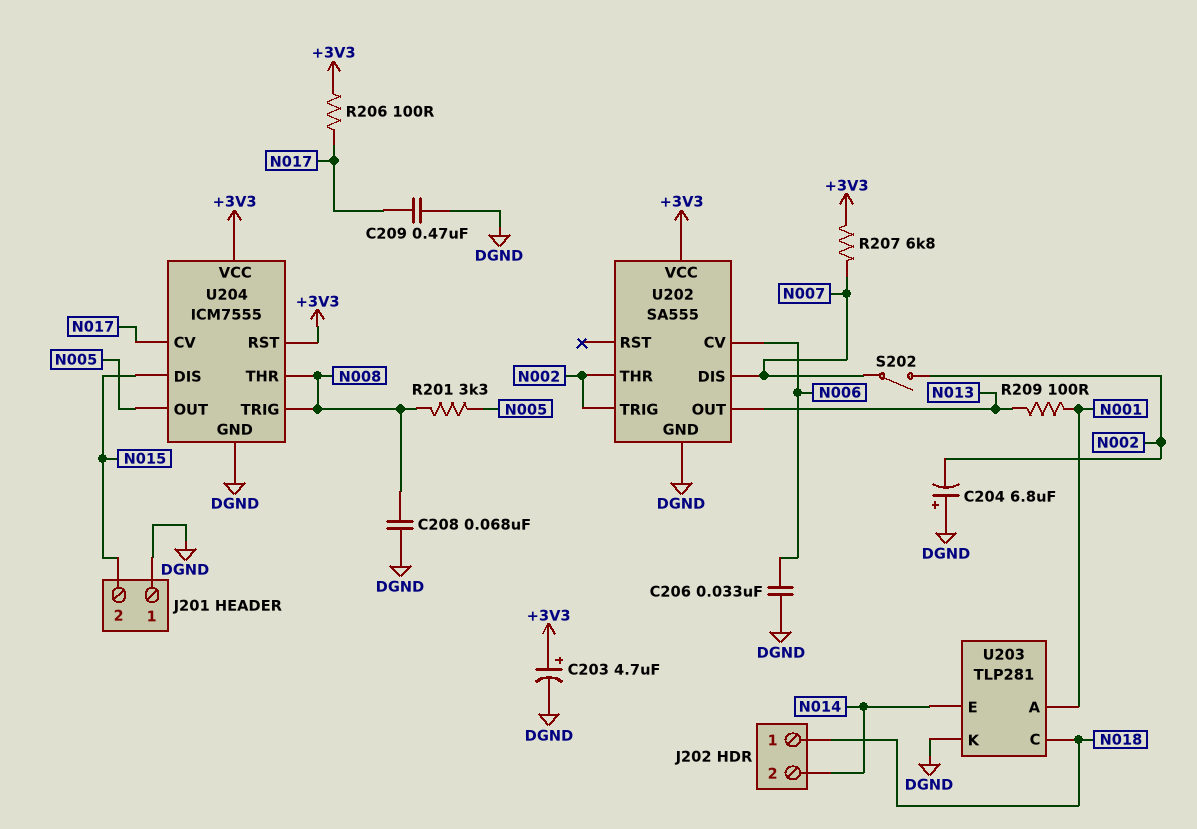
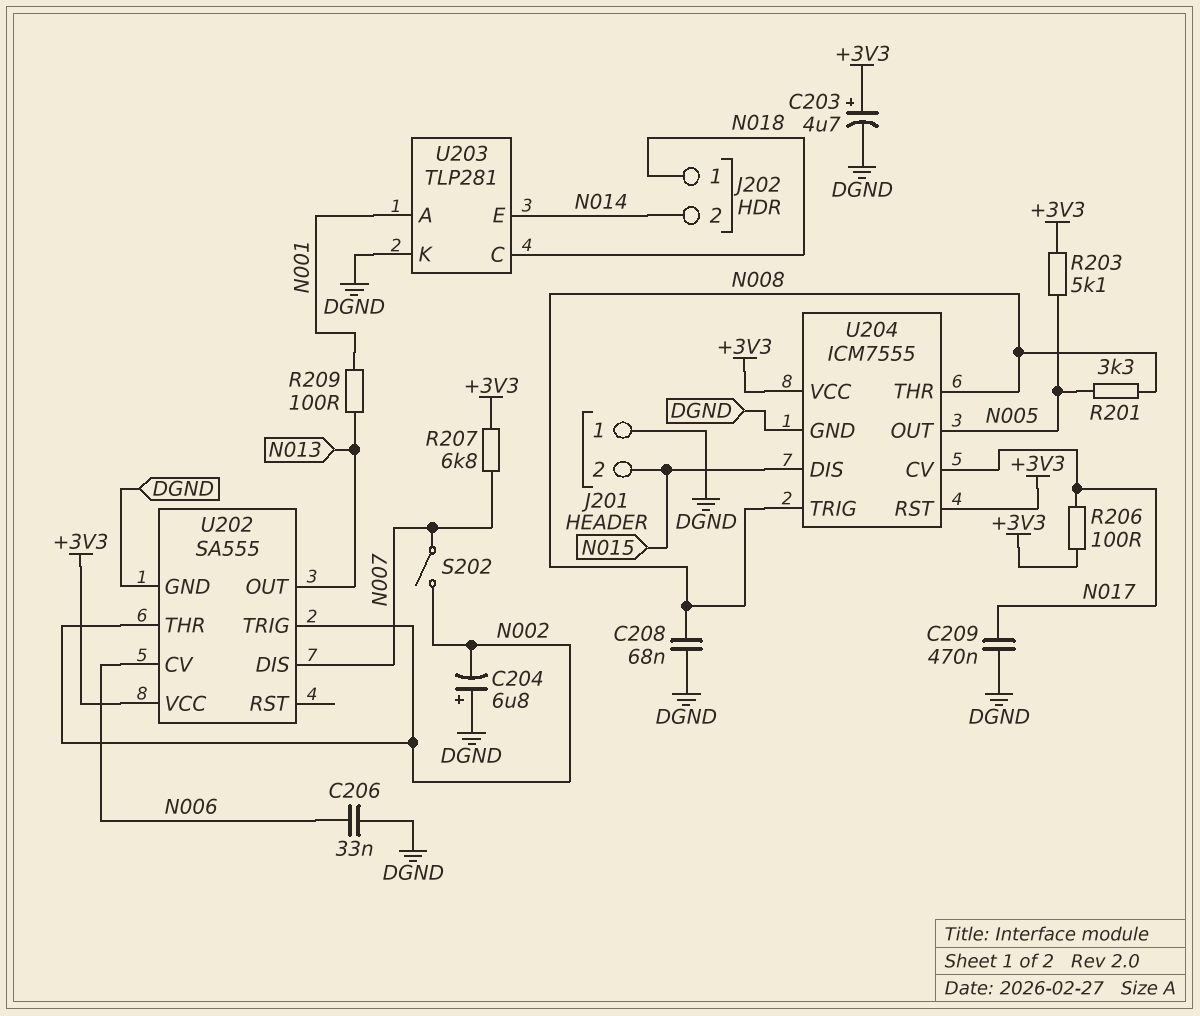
R203: none -> 5.1k (+3V3, N005)

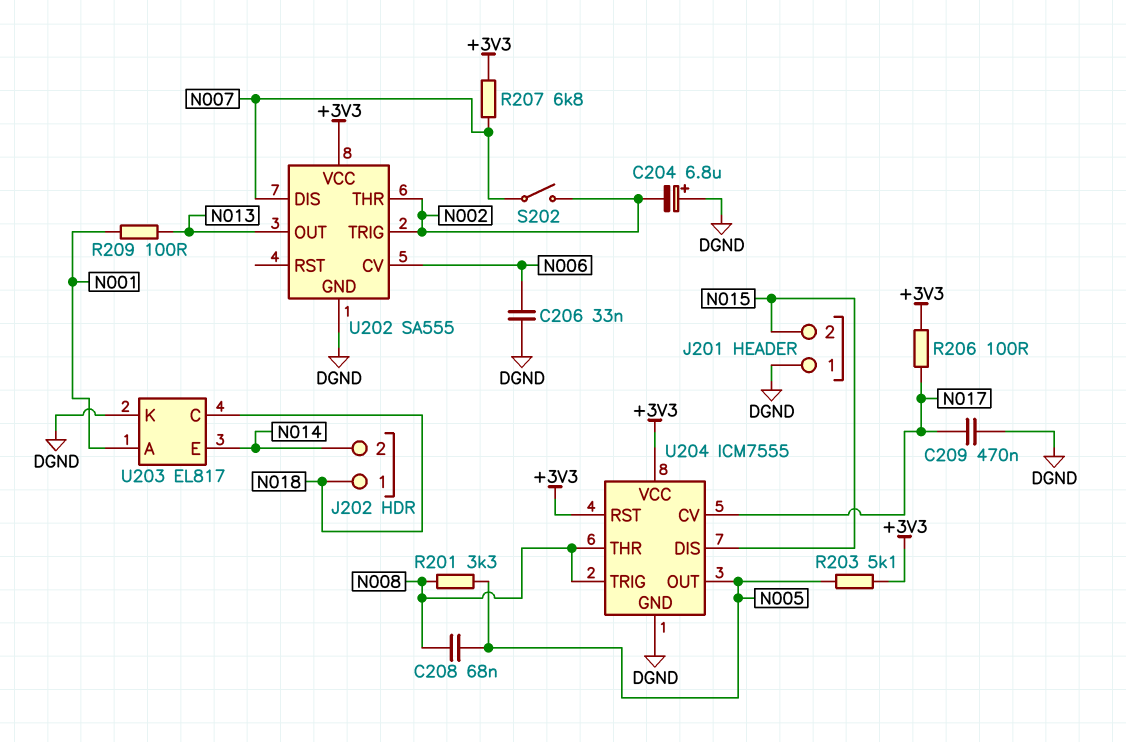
C203: 4.7uF (plus +3V3, minus DGND) -> none
C208: 68nF (DGND, N008) -> 68nF (N005, N008)
U203: TLP281 -> EL817

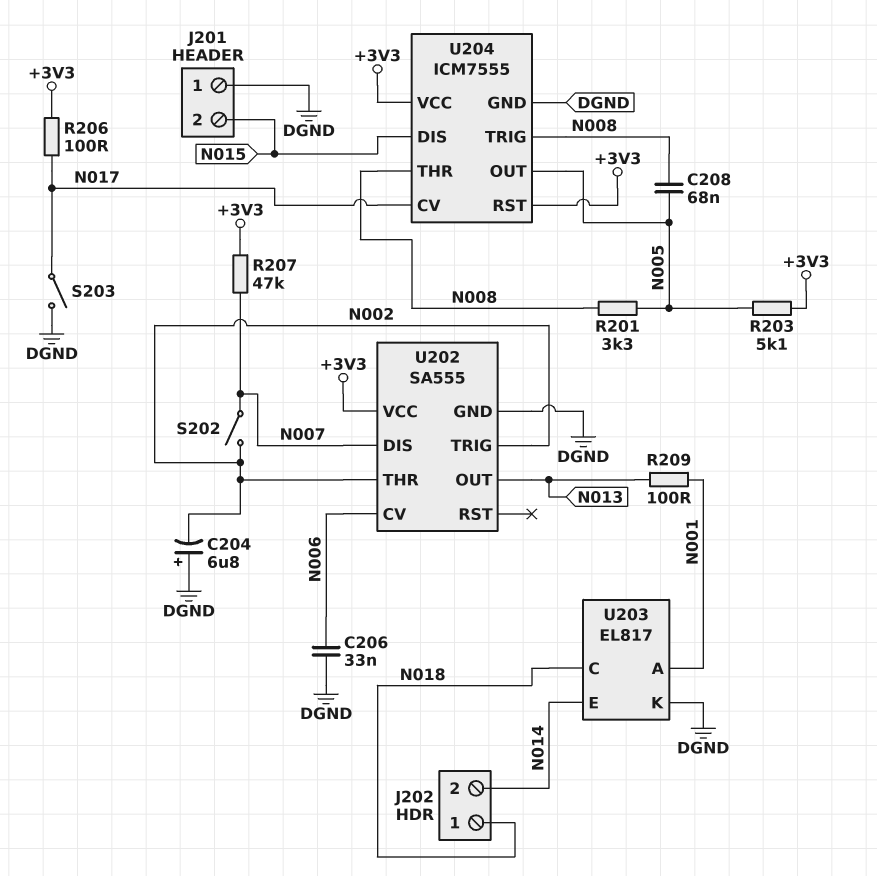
C209: 470nF (DGND, N017) -> none
R207: 6.8k (+3V3, N007) -> 47k (+3V3, N007)
S203: none -> switch (DGND, N017)

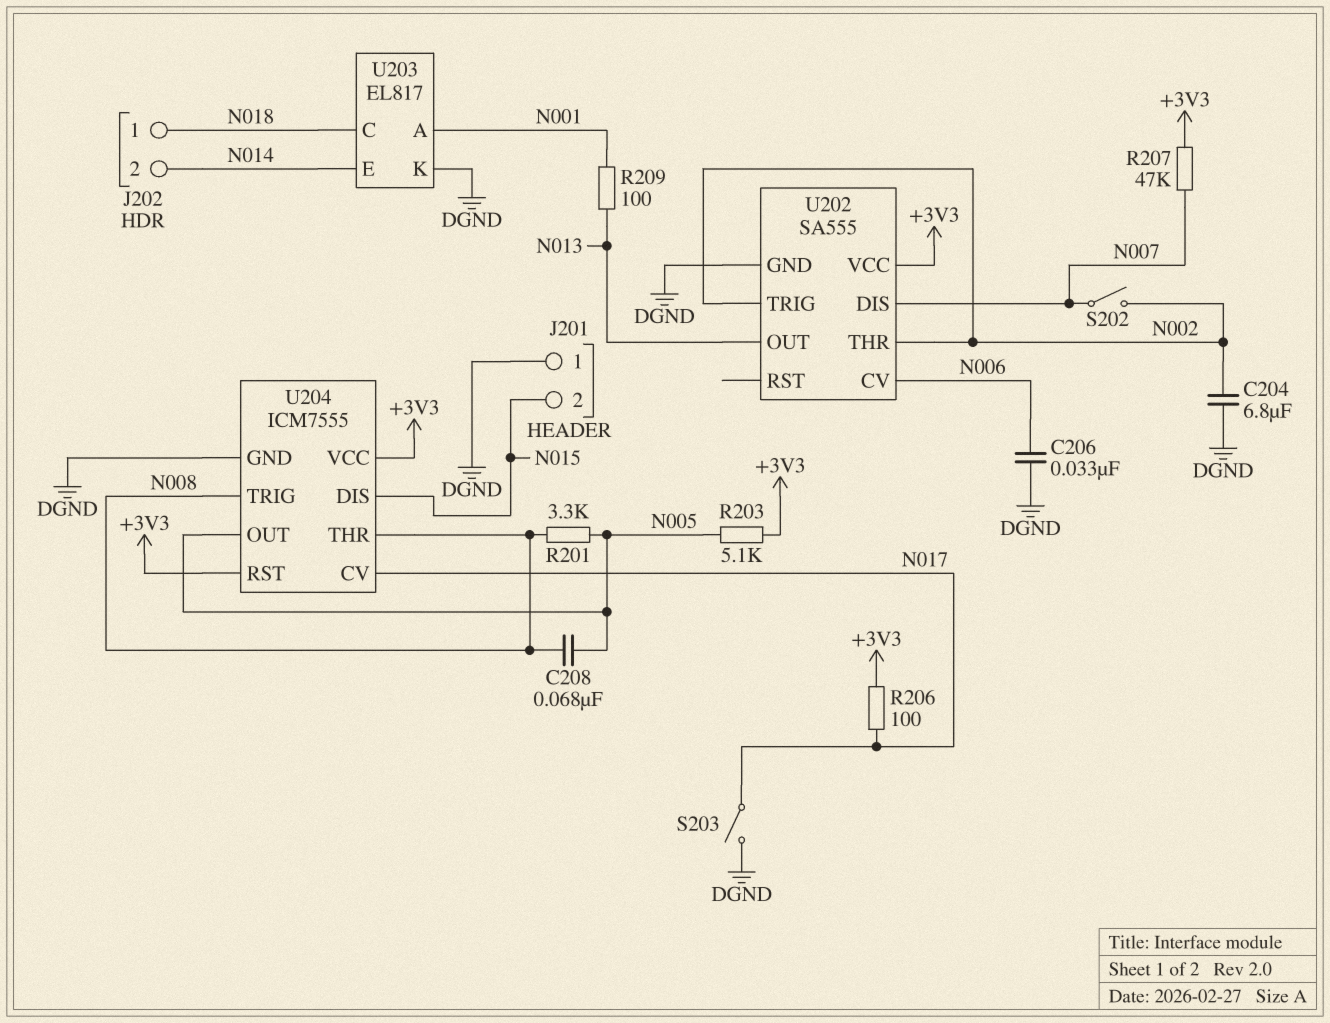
C204: 6.8uF (plus DGND, minus N002) -> 6.8uF (DGND, N002)

